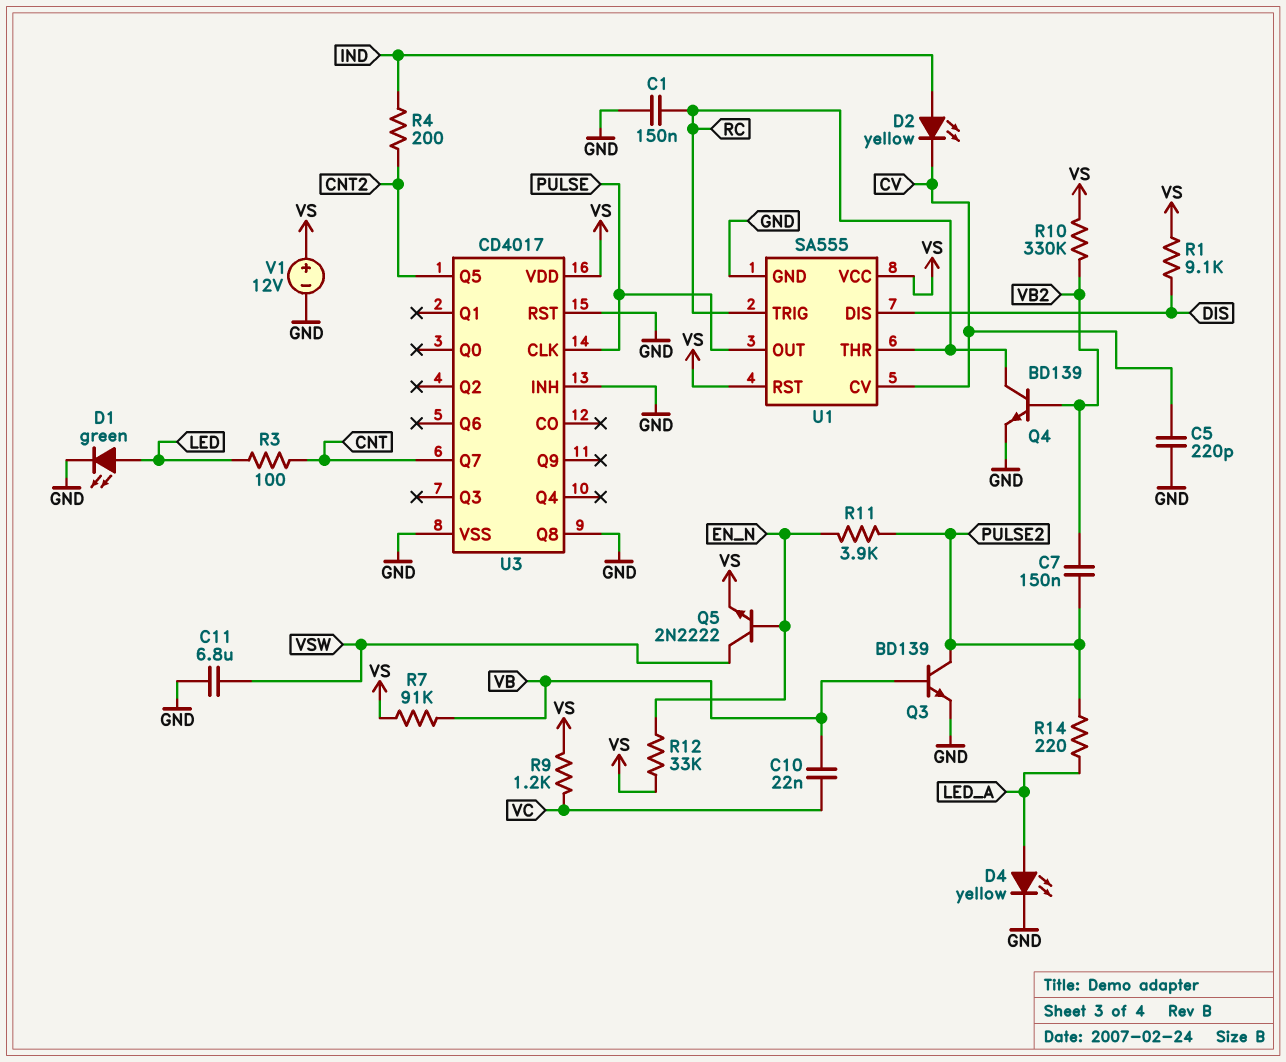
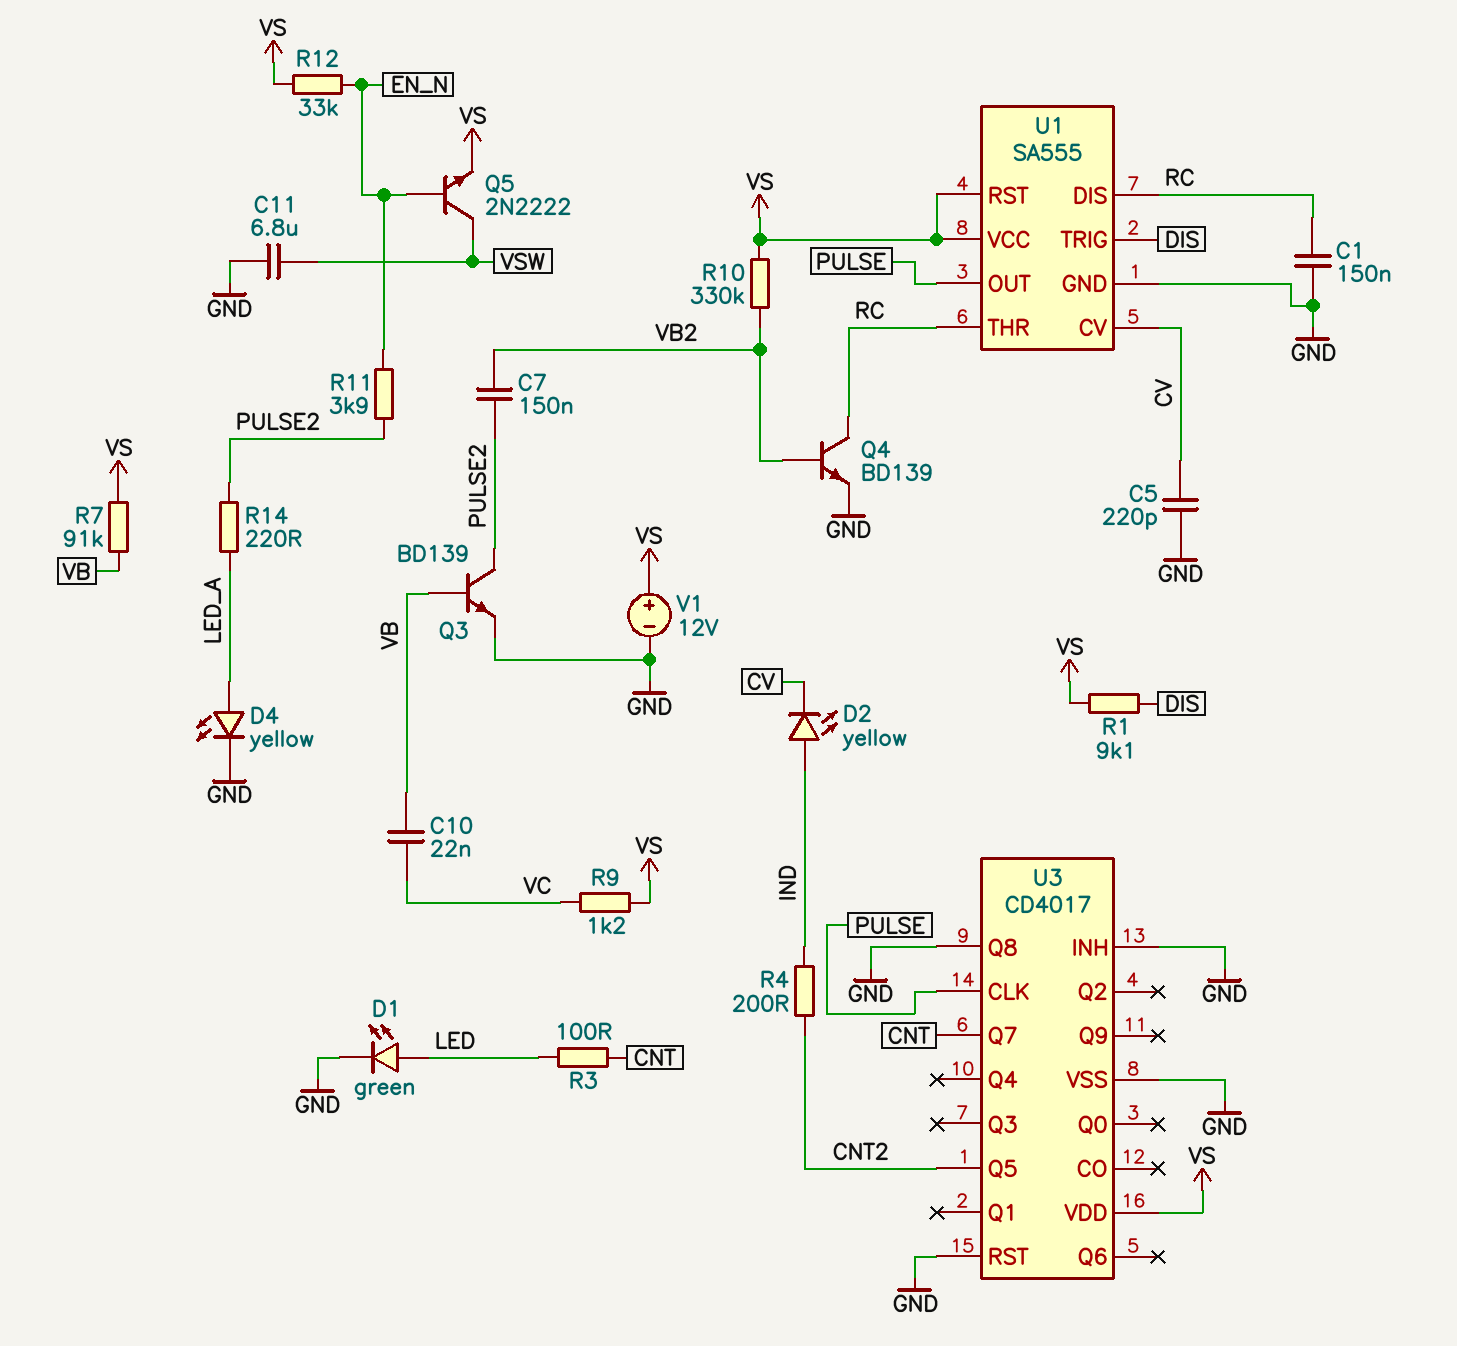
U1 pin DIS: DIS -> RC
U1 pin TRIG: RC -> DIS

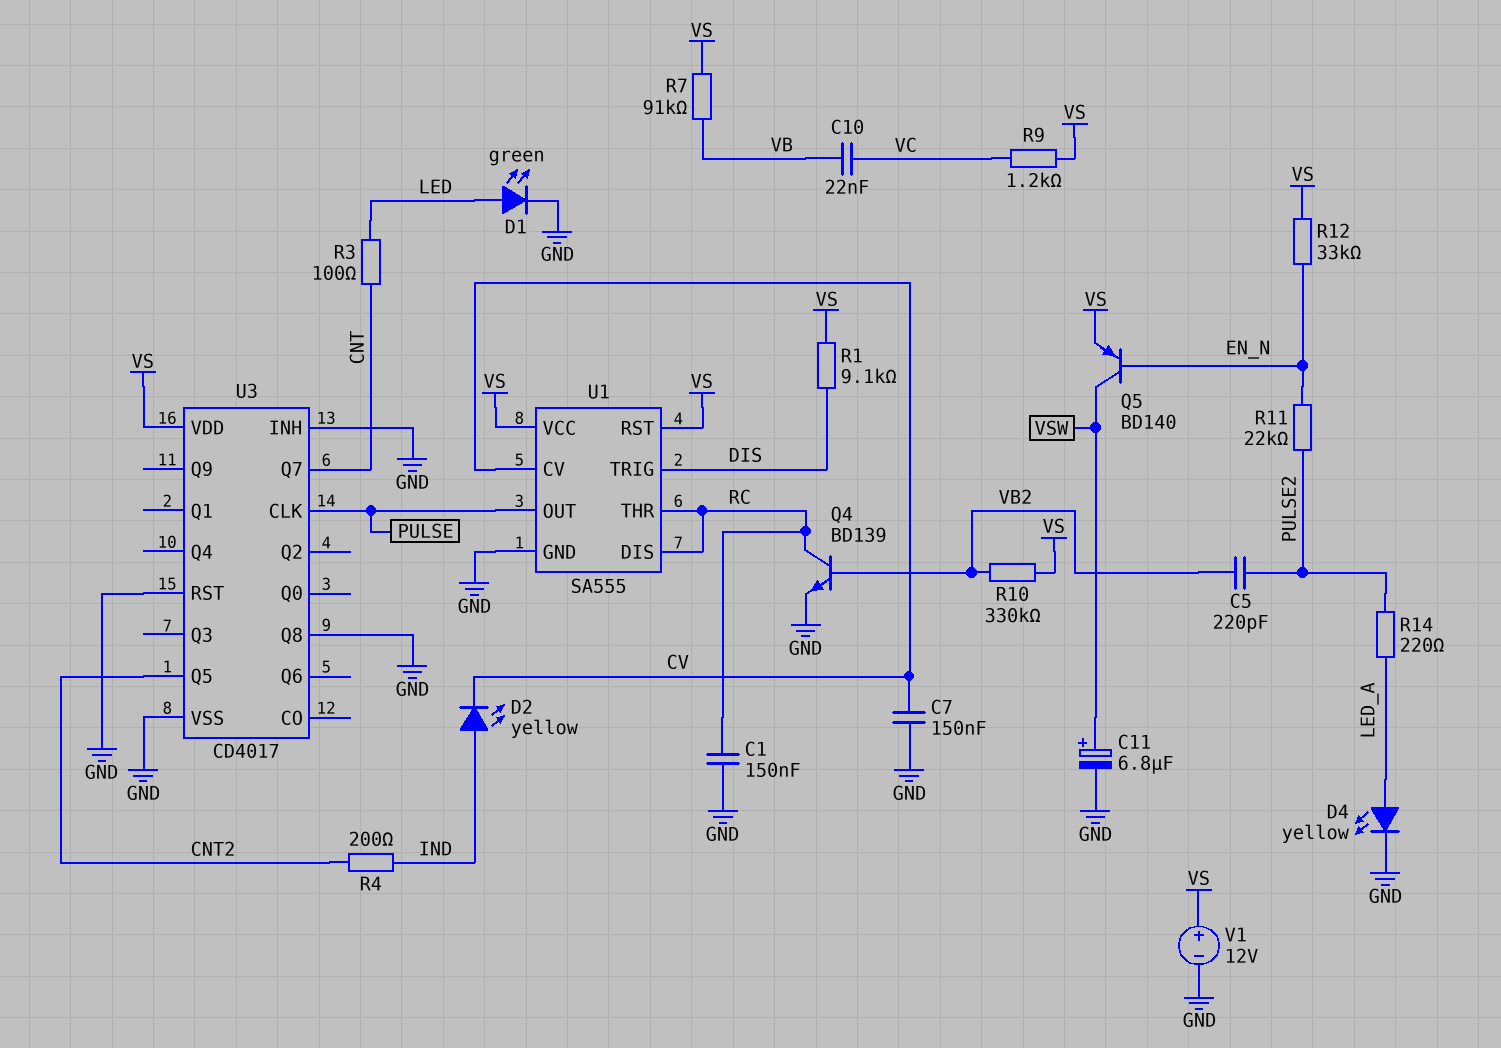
C5: 220pF (CV, GND) -> 220pF (PULSE2, VB2)
C7: 150nF (PULSE2, VB2) -> 150nF (CV, GND)
C11: 6.8uF (GND, VSW) -> 6.8uF (plus VSW, minus GND)
Q3: NPN BD139 (B VB, C PULSE2, E GND) -> none
Q5: NPN 2N2222 (B EN_N, C VSW, E VS) -> PNP BD140 (B EN_N, C VSW, E VS)
R11: 3.9k (EN_N, PULSE2) -> 22k (EN_N, PULSE2)

